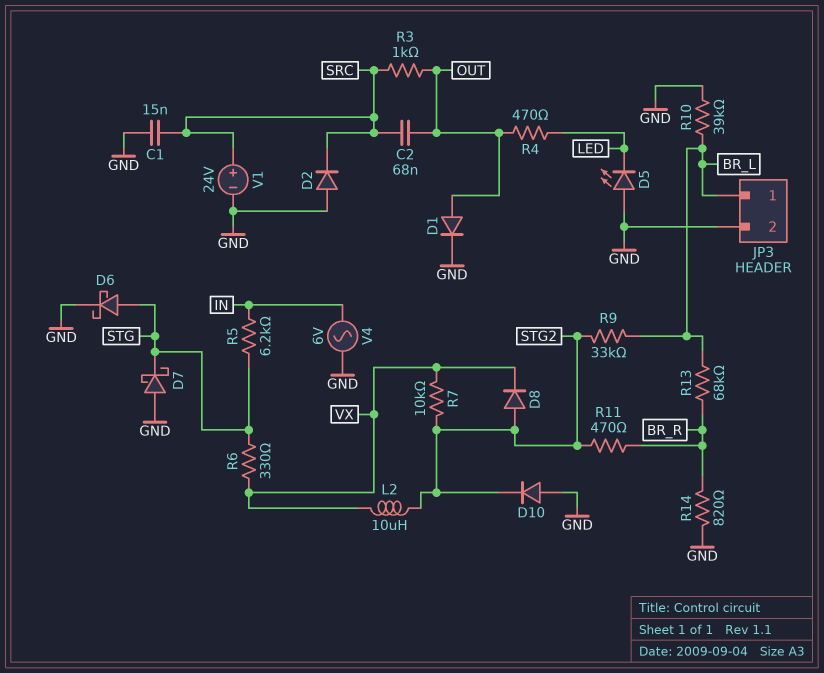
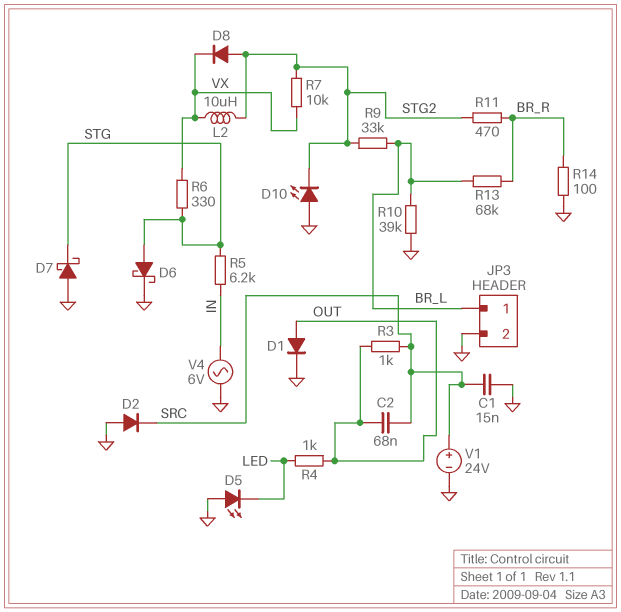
D10: diode (A GND, K STG2) -> LED (A GND, K STG2)
R4: 470 (LED, OUT) -> 1k (LED, OUT)
R14: 820 (BR_R, GND) -> 100 (BR_R, GND)

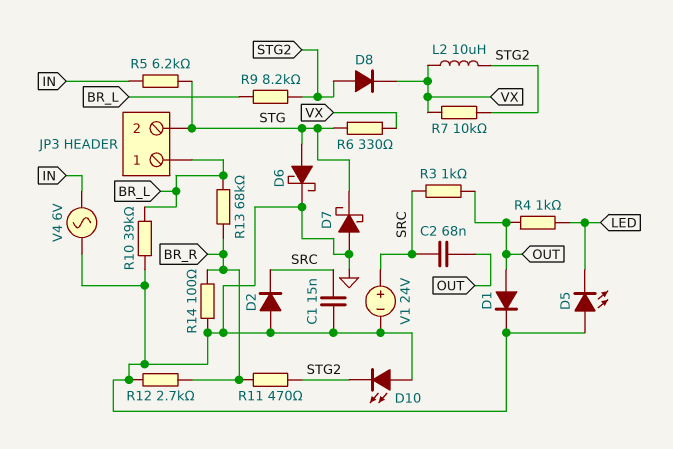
JP3 pin 2: GND -> STG
R9: 33k (BR_L, STG2) -> 8.2k (BR_L, STG2)
R12: none -> 2.7k (BR_R, GND)

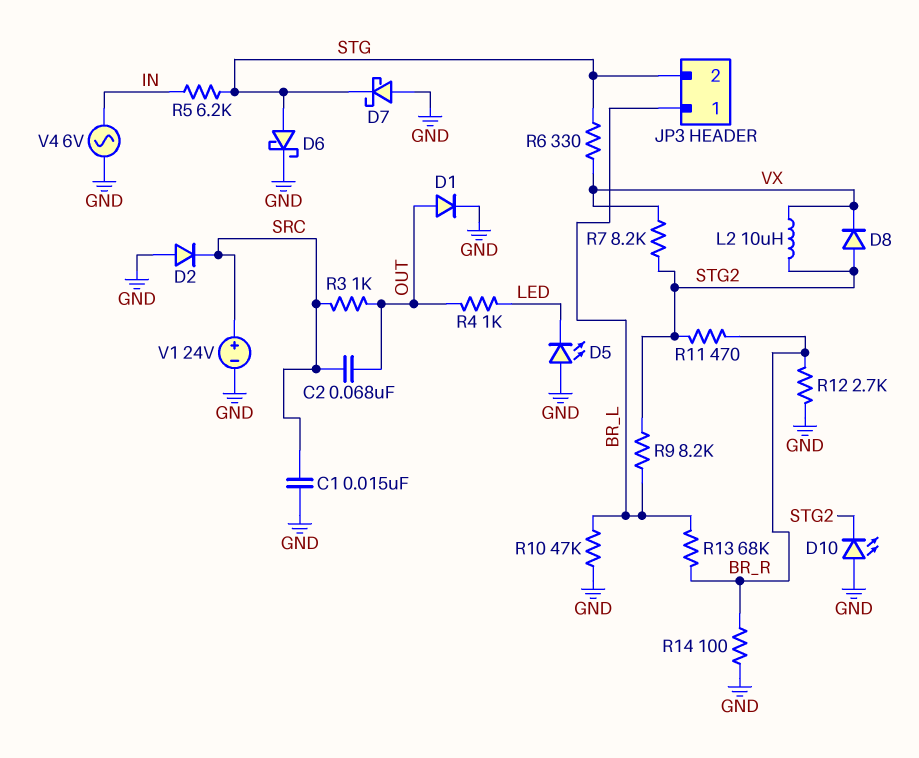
R7: 10k (STG2, VX) -> 8.2k (STG2, VX)
R10: 39k (BR_L, GND) -> 47k (BR_L, GND)

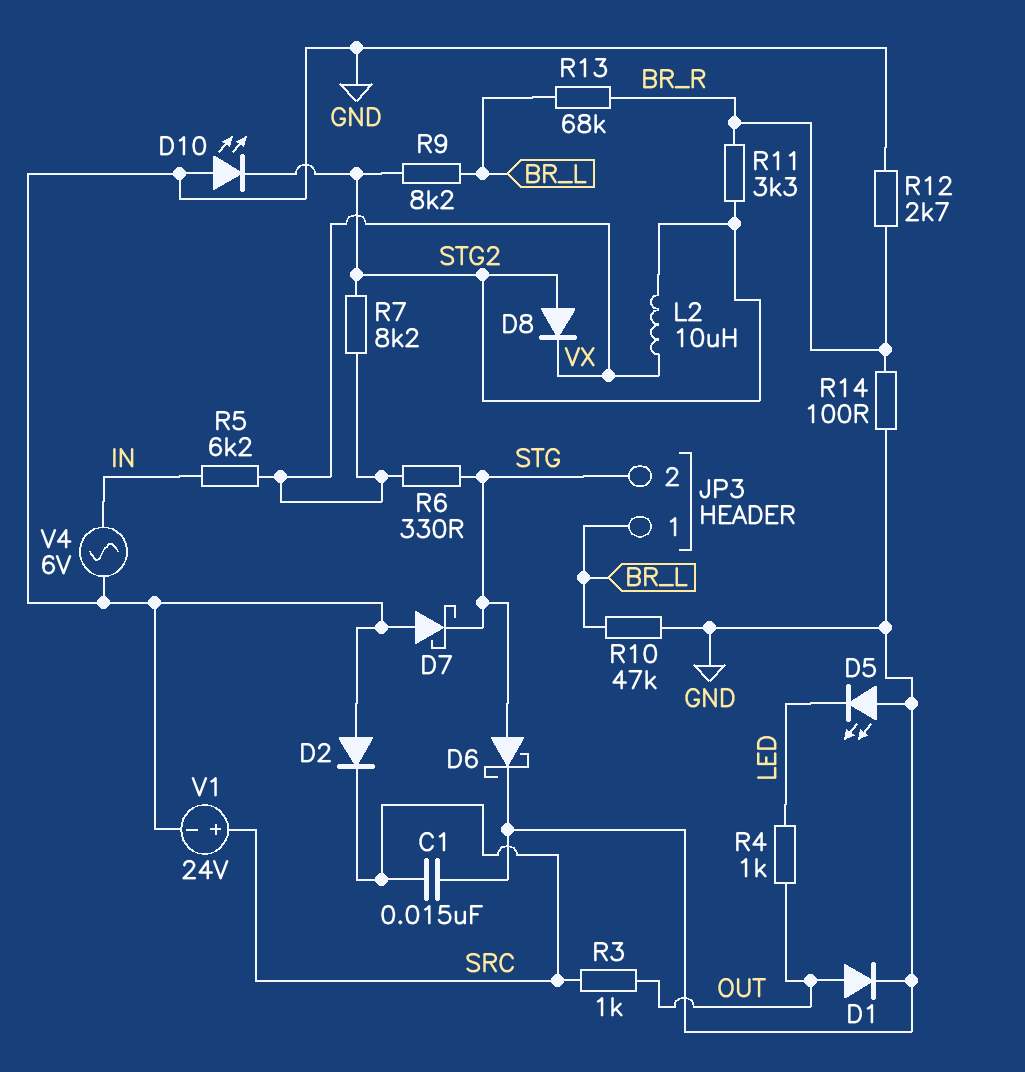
C2: 68nF (OUT, SRC) -> none
R5: 6.2k (IN, STG) -> 6.2k (IN, VX)
R11: 470 (BR_R, STG2) -> 3.3k (BR_R, STG2)

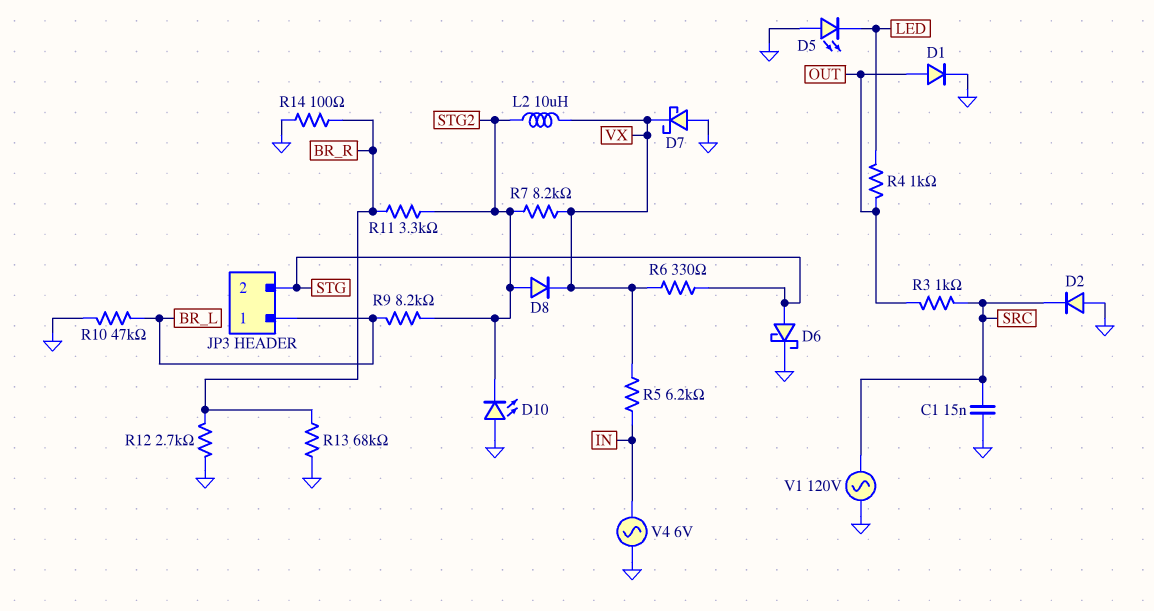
D7: schottky (A GND, K STG) -> schottky (A GND, K VX)
R13: 68k (BR_L, BR_R) -> 68k (BR_R, GND)
V1: 24V (plus SRC, minus GND) -> AC 120V (GND, SRC)

